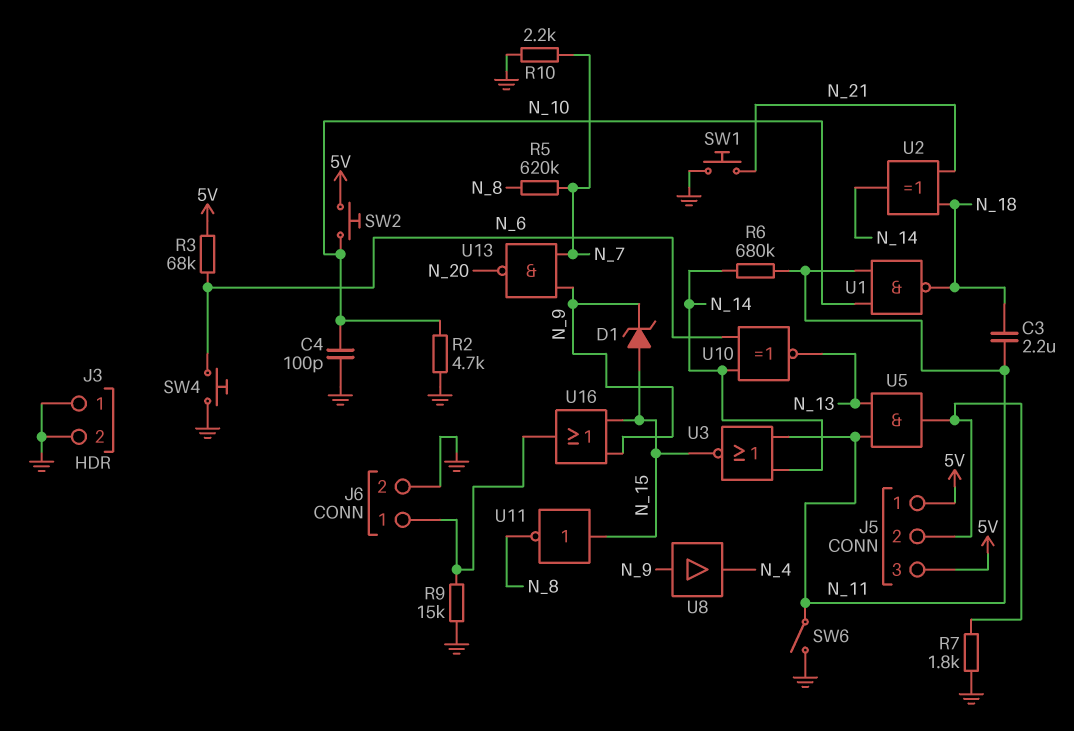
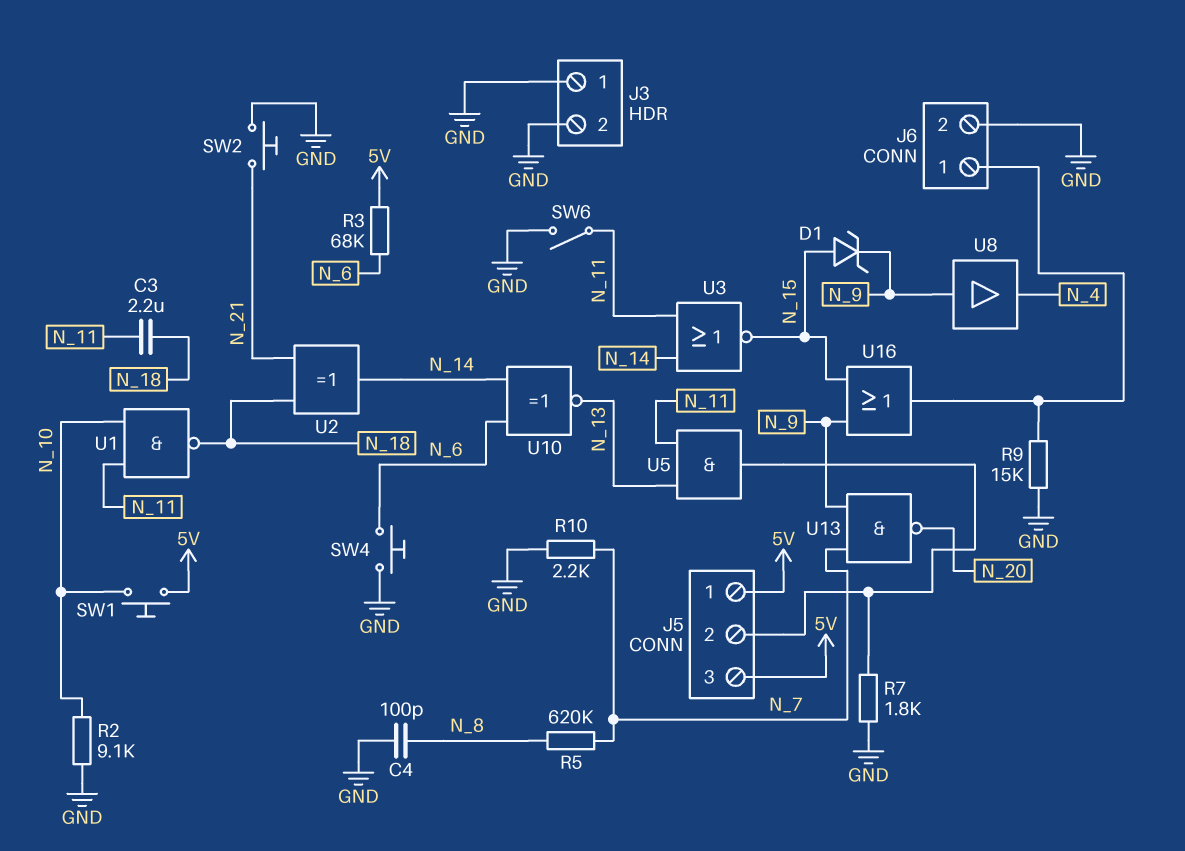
C4: 100pF (GND, N_10) -> 100pF (GND, N_8)
R2: 4.7k (GND, N_10) -> 9.1k (GND, N_10)
R6: 680k (N_11, N_14) -> none
SW1: button (GND, N_21) -> button (5V, N_10)
SW2: button (5V, N_10) -> button (GND, N_21)
U11: NOT (in N_15, out N_8) -> none

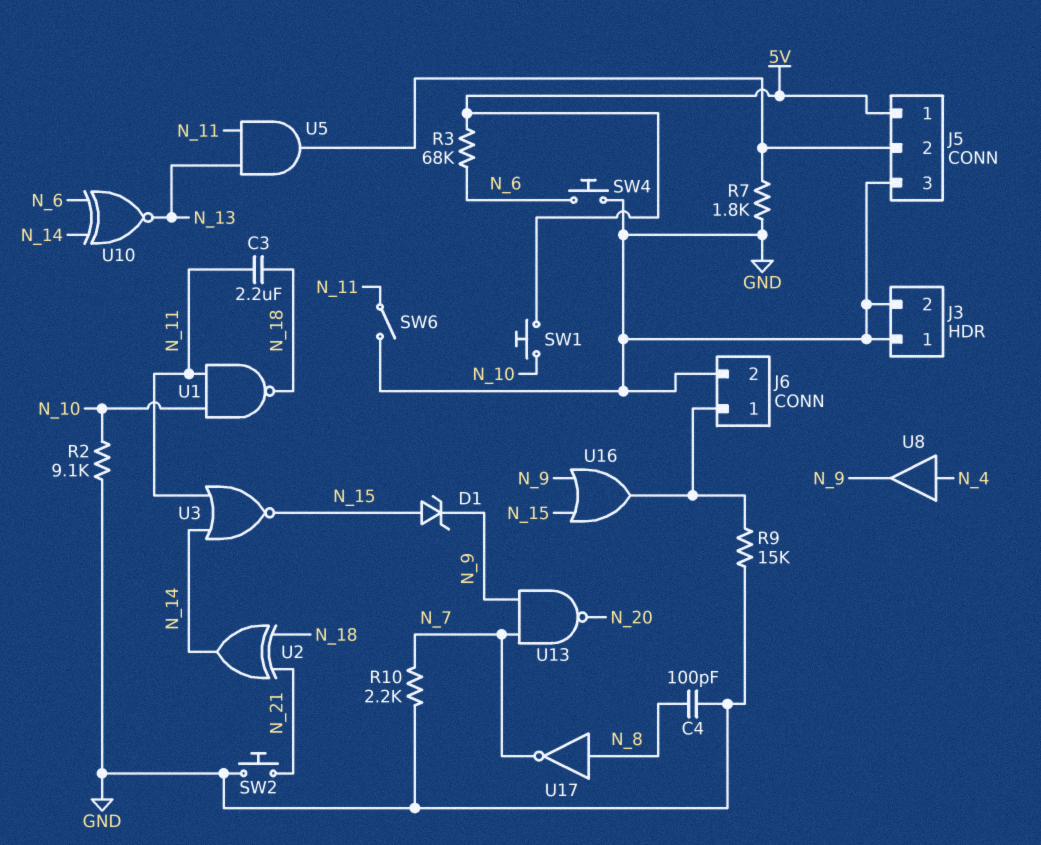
J5 pin 3: 5V -> GND
R5: 620k (N_7, N_8) -> none
U8: buffer (in N_9, out N_4) -> buffer (in N_4, out N_9)
U17: none -> NOT (in N_8, out N_7)

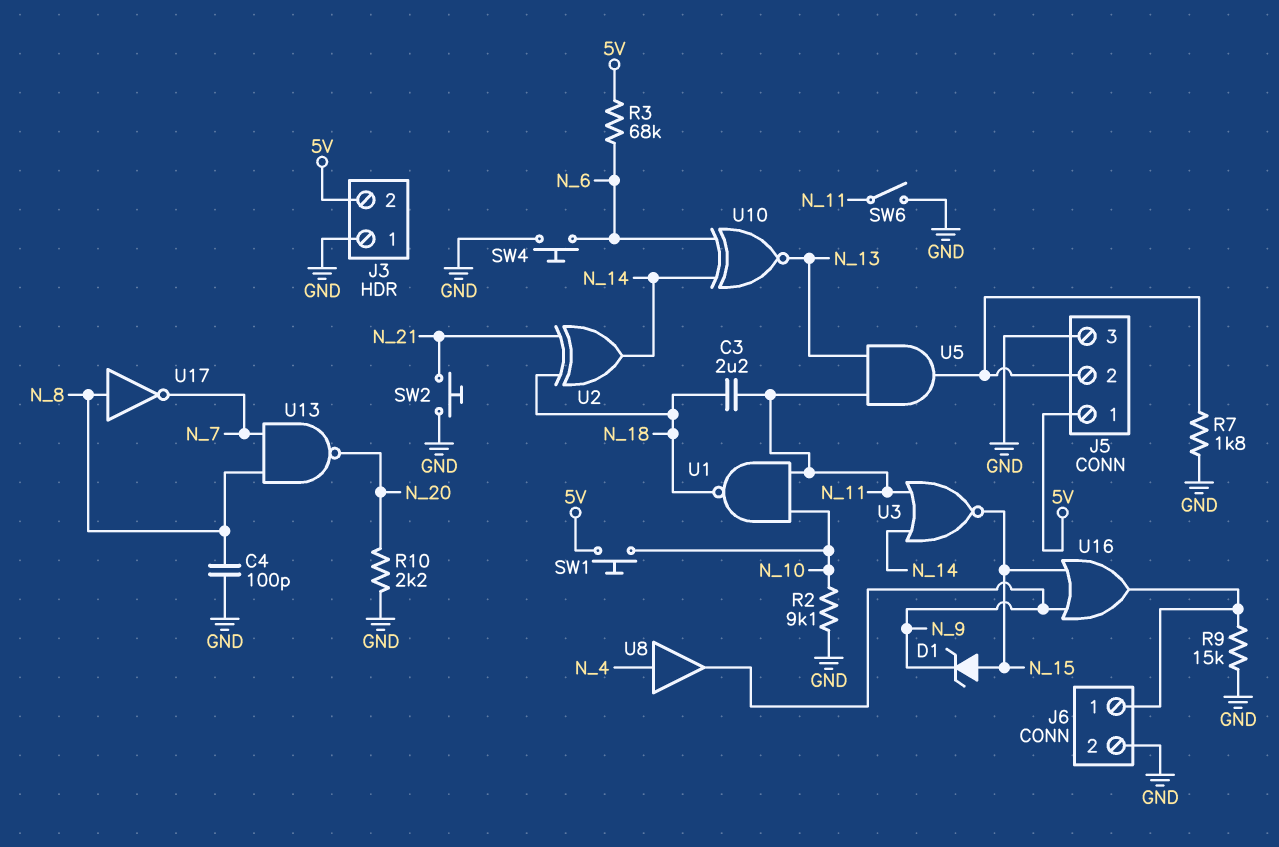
J3 pin 2: GND -> 5V
R10: 2.2k (GND, N_7) -> 2.2k (GND, N_20)
U13: NAND (in N_7, in N_9, out N_20) -> NAND (in N_7, in N_8, out N_20)

